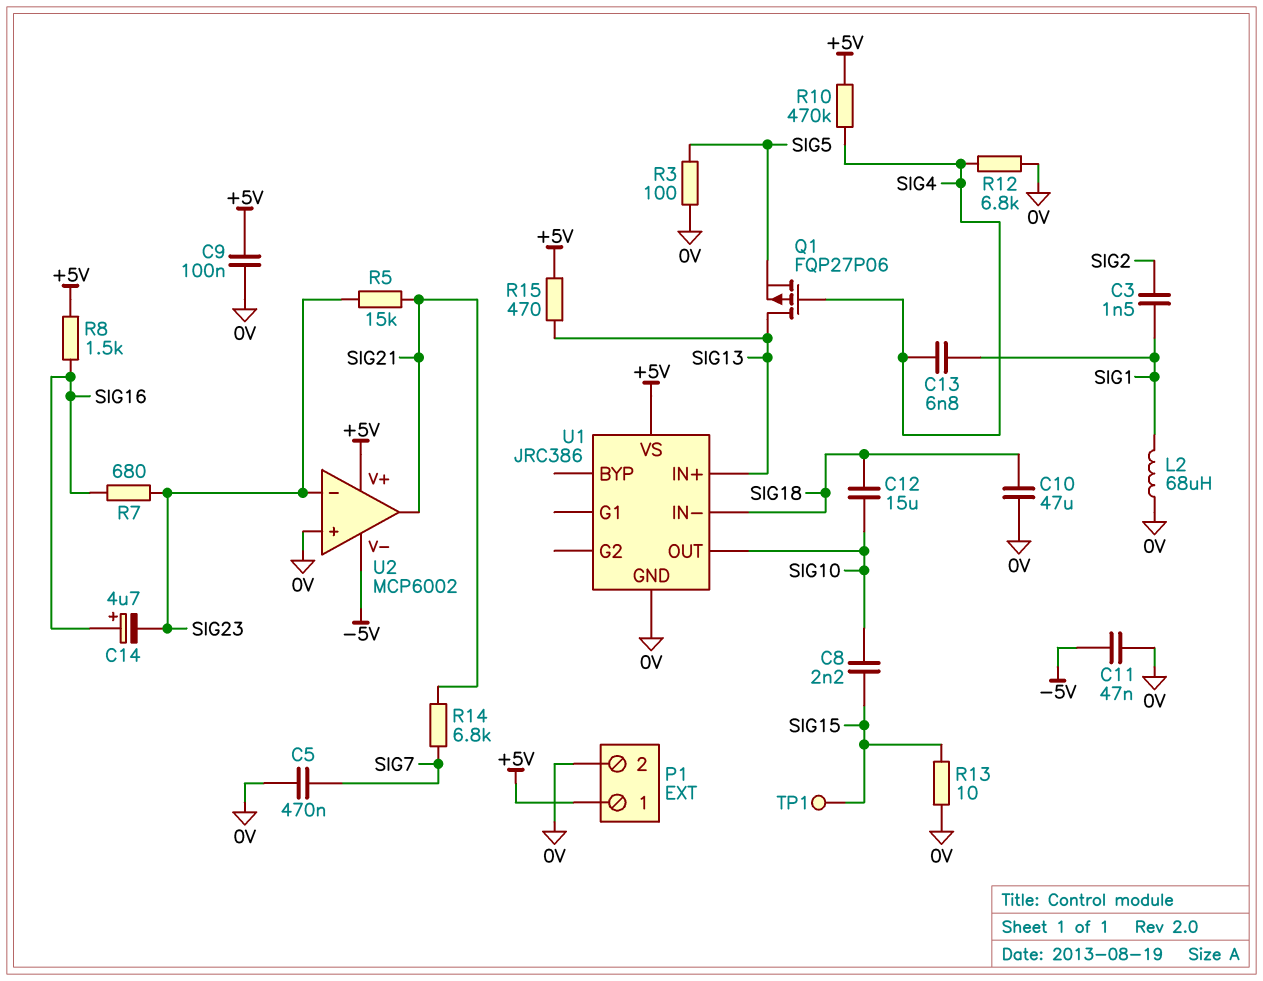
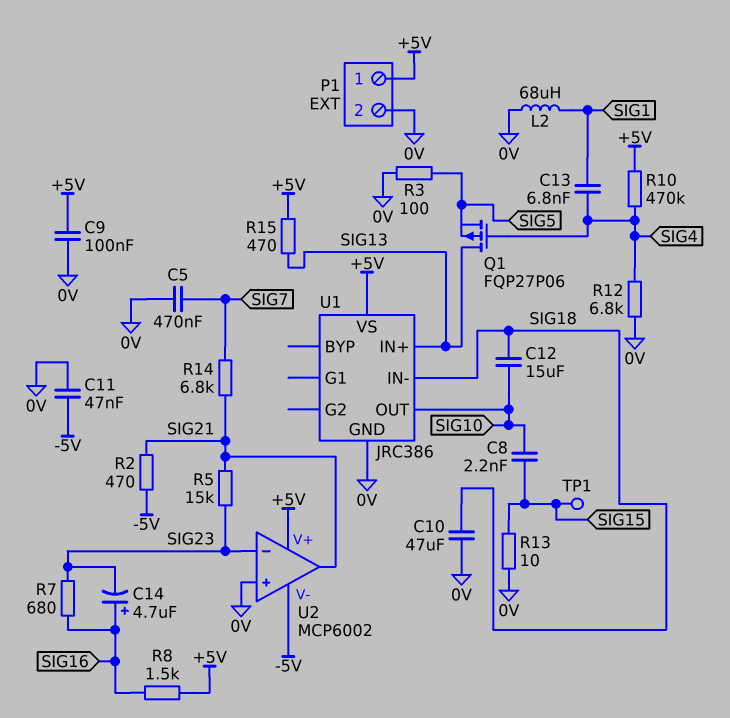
C3: 1.5nF (SIG1, SIG2) -> none
R2: none -> 470 (-5V, SIG21)

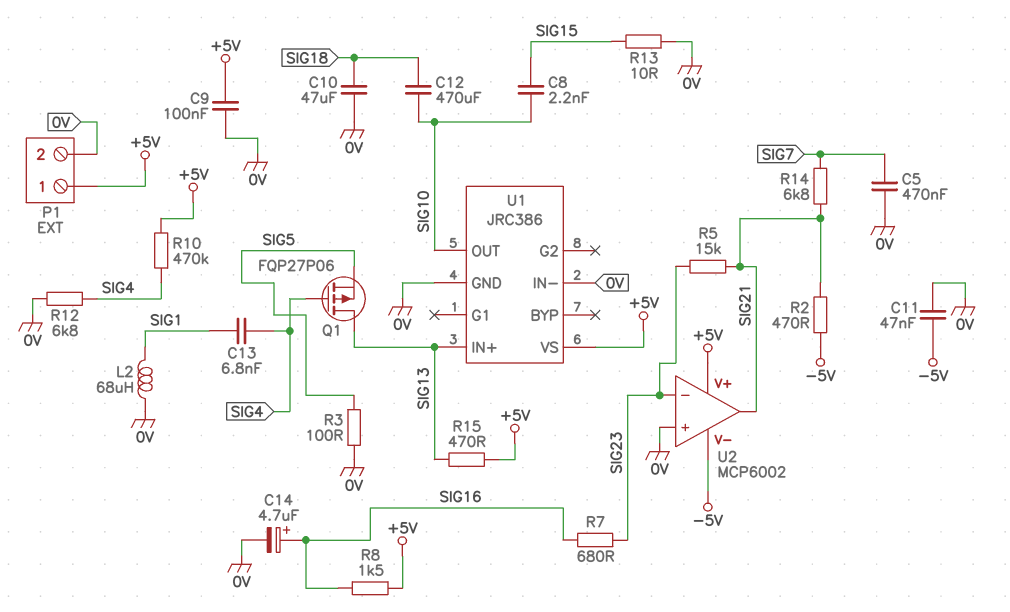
C12: 15uF (SIG10, SIG18) -> 470uF (SIG10, SIG18)
C14: 4.7uF (plus SIG16, minus SIG23) -> 4.7uF (plus SIG16, minus 0V)
TP1: test point (SIG15) -> none
U1 pin IN-: SIG18 -> 0V

